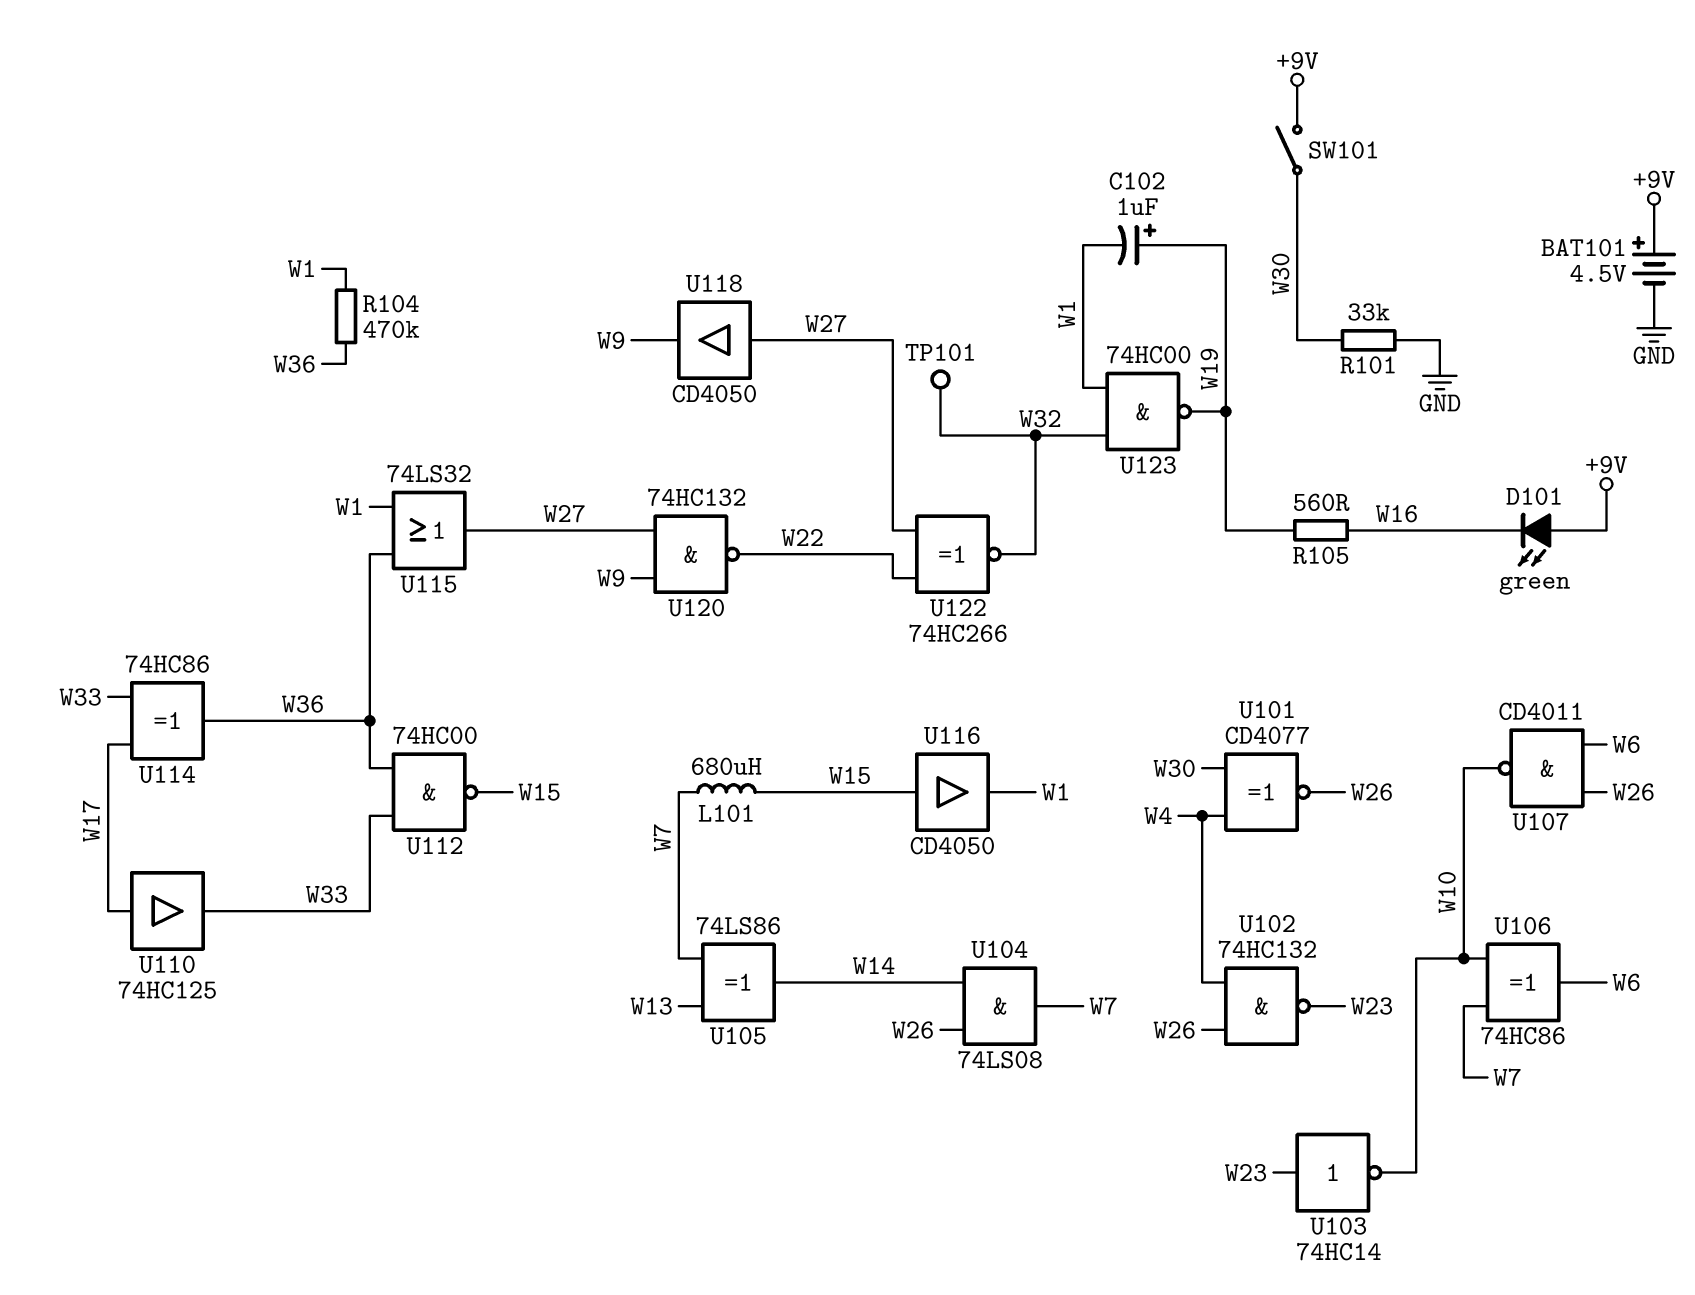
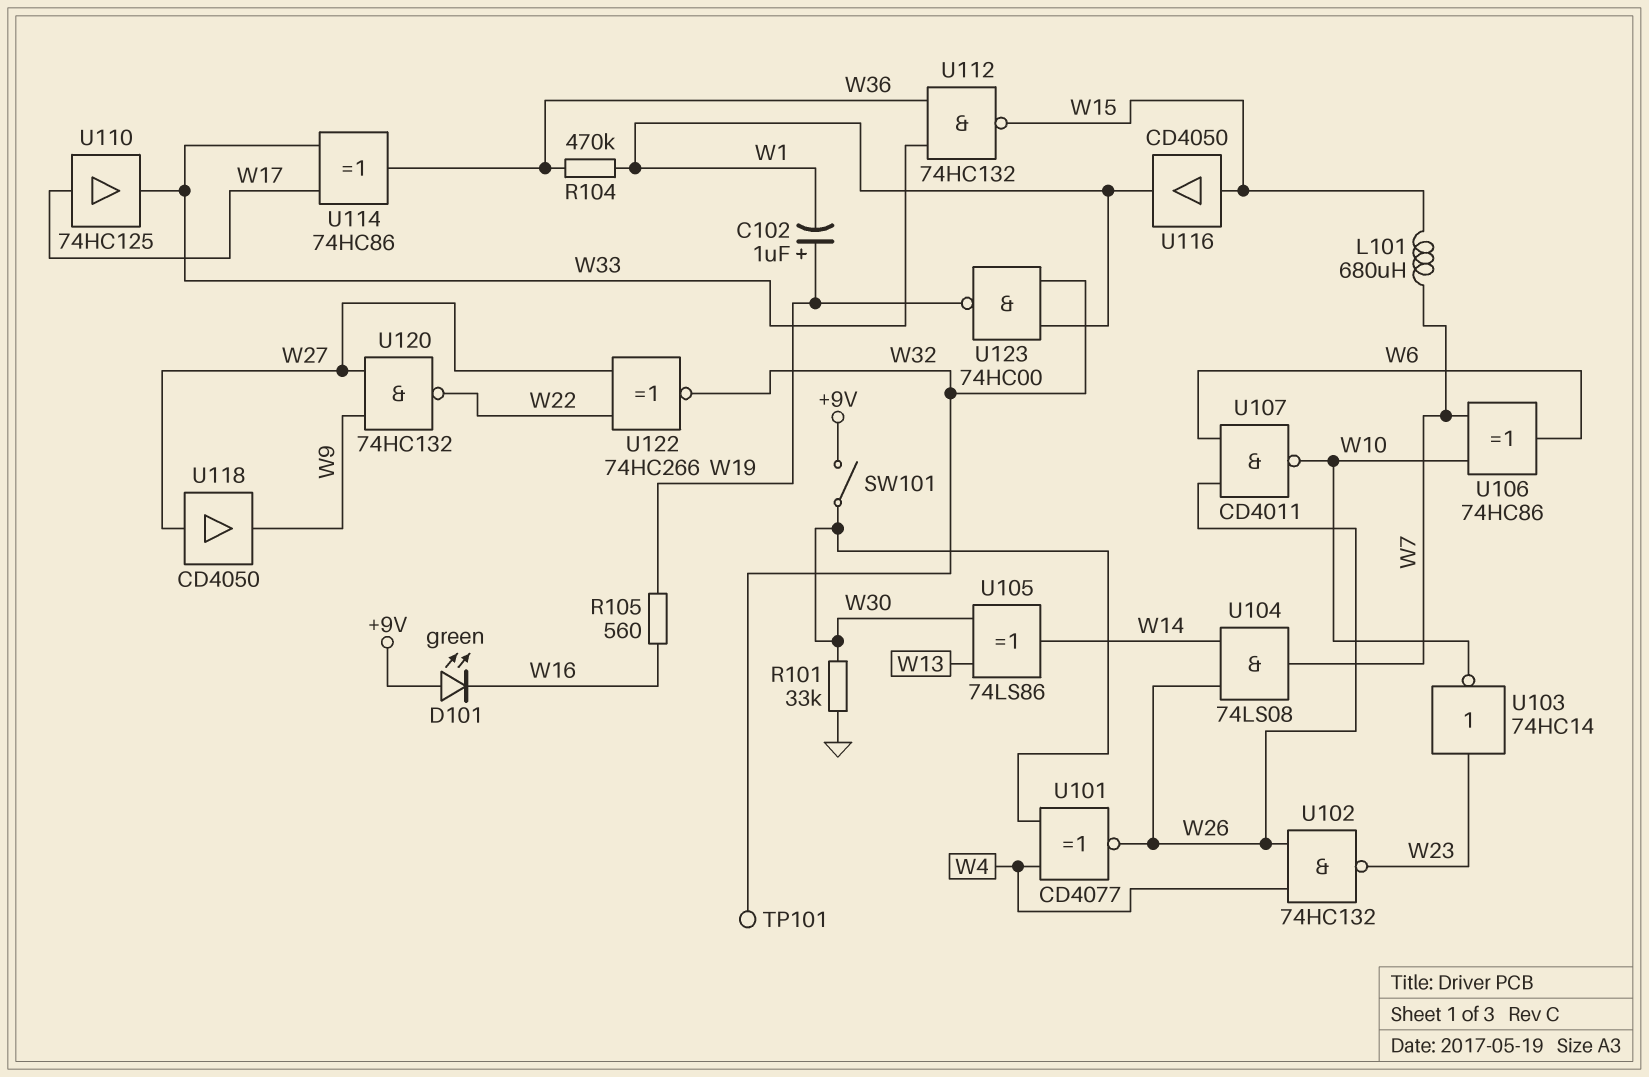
BAT101: 4.5V (plus +9V, minus GND) -> none
U105: XOR 74LS86 (in W7, in W13, out W14) -> XOR 74LS86 (in W13, in W30, out W14)
U112: NAND 74HC00 (in W33, in W36, out W15) -> NAND 74HC132 (in W33, in W36, out W15)
U115: OR 74LS32 (in W1, in W36, out W27) -> none

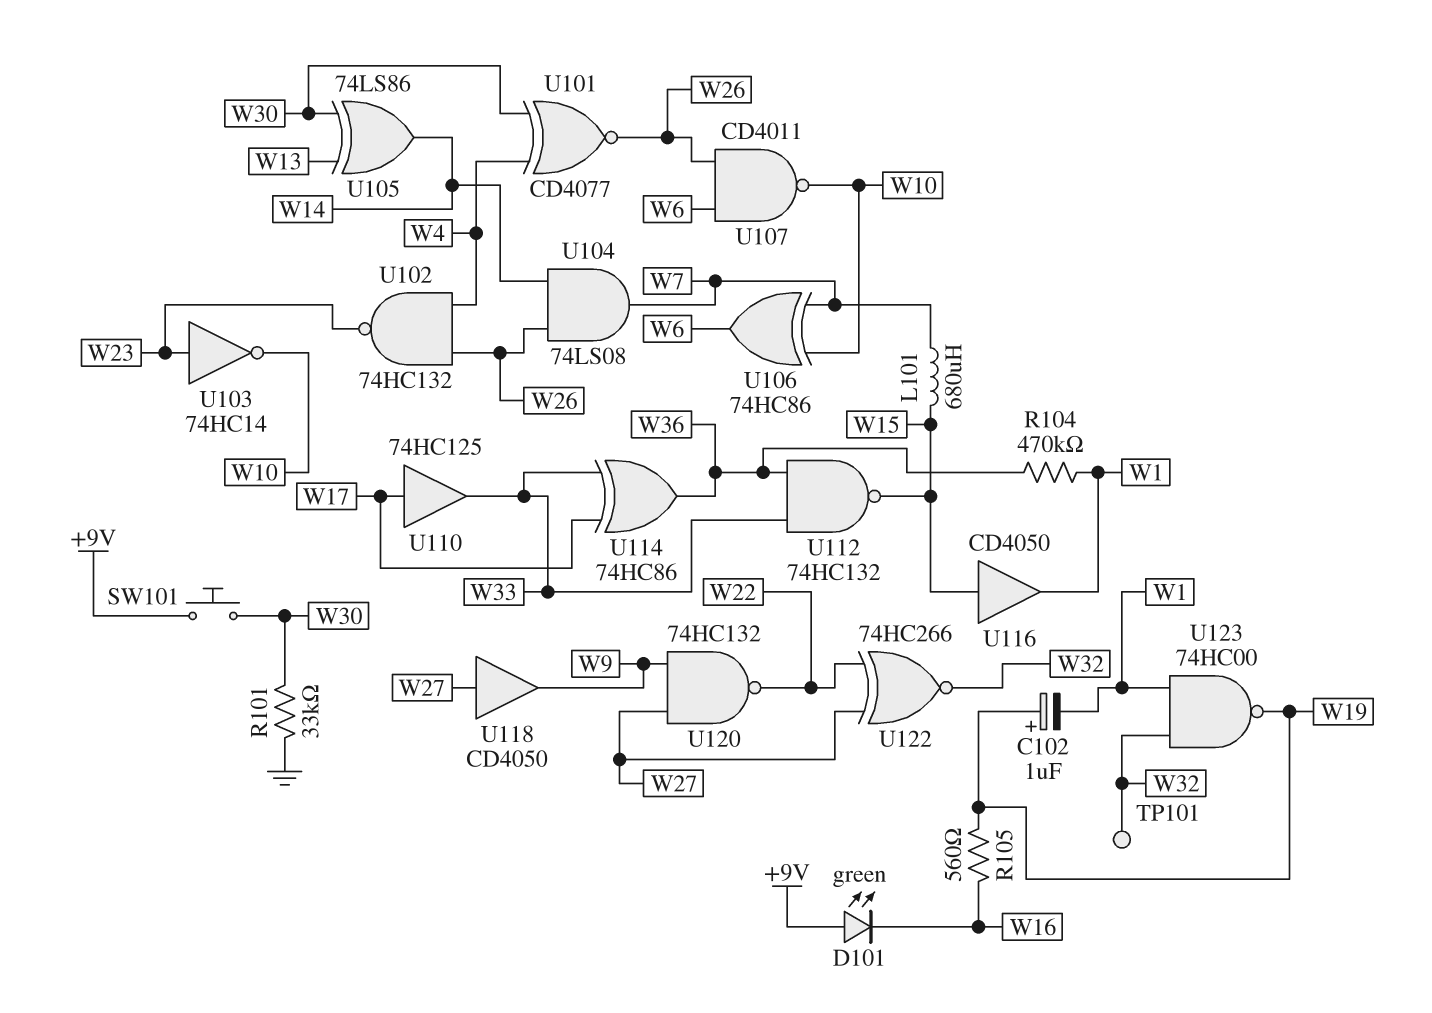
SW101: switch (+9V, W30) -> button (+9V, W30)

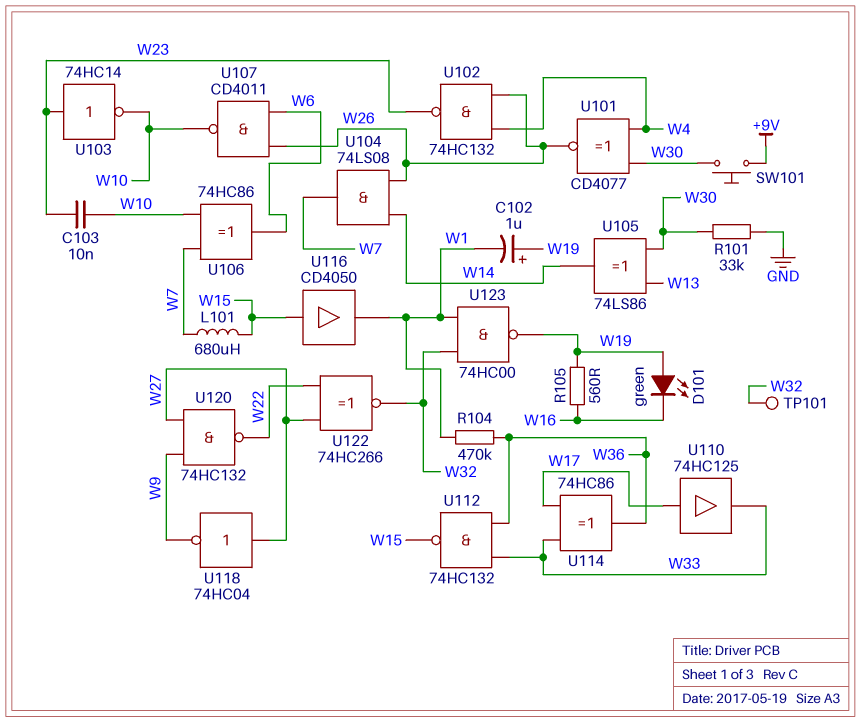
C103: none -> 10nF (W10, W23)
D101: LED green (A +9V, K W16) -> LED green (A W19, K W16)
U118: buffer CD4050 (in W27, out W9) -> NOT 74HC04 (in W27, out W9)

